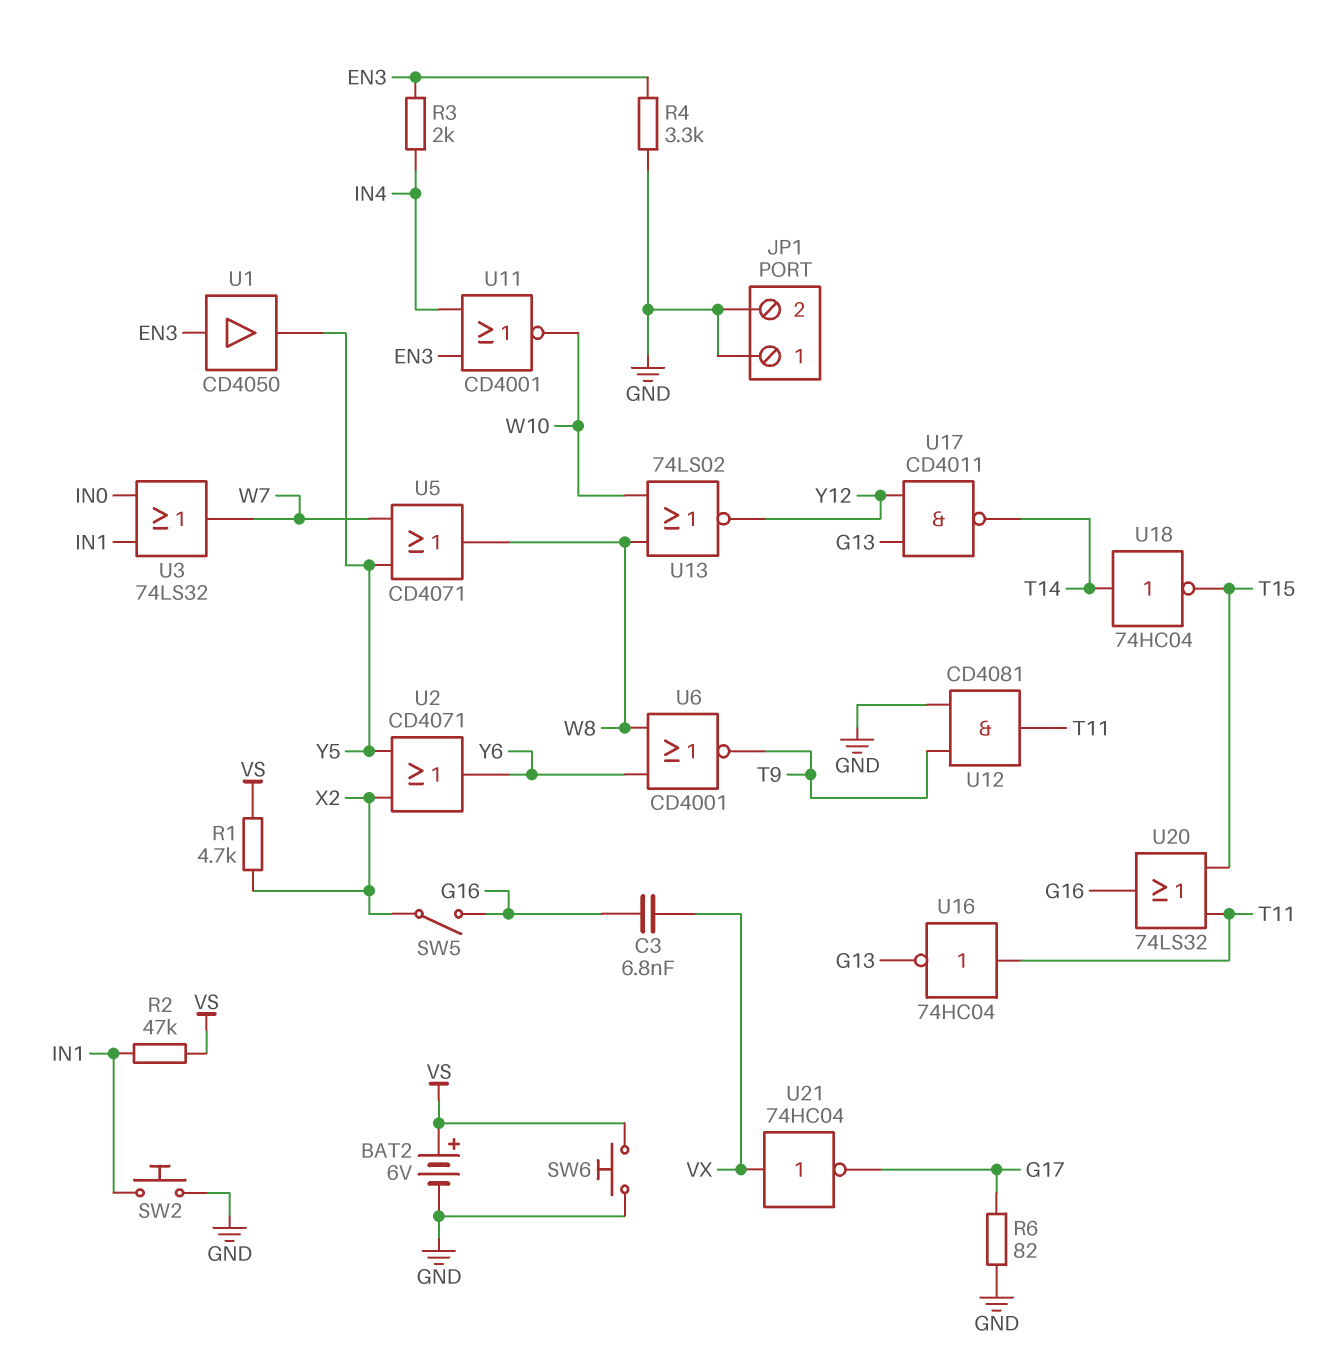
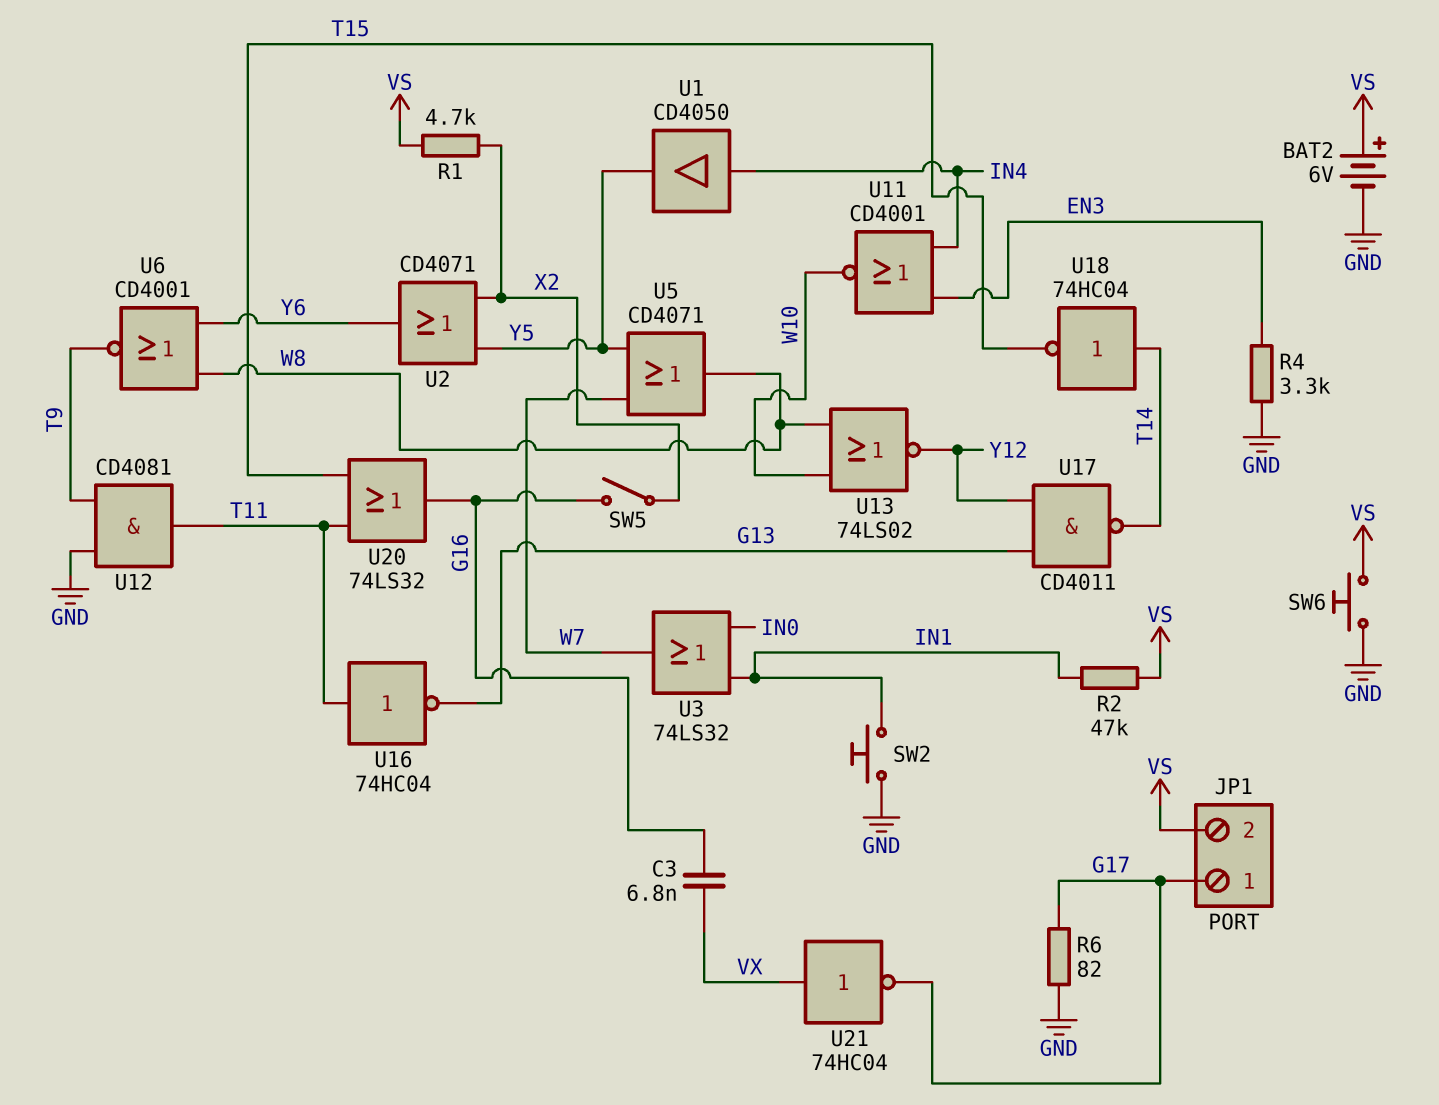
JP1 pin 1: GND -> G17
JP1 pin 2: GND -> VS
R3: 2k (EN3, IN4) -> none
U1: buffer CD4050 (in EN3, out Y5) -> buffer CD4050 (in IN4, out Y5)

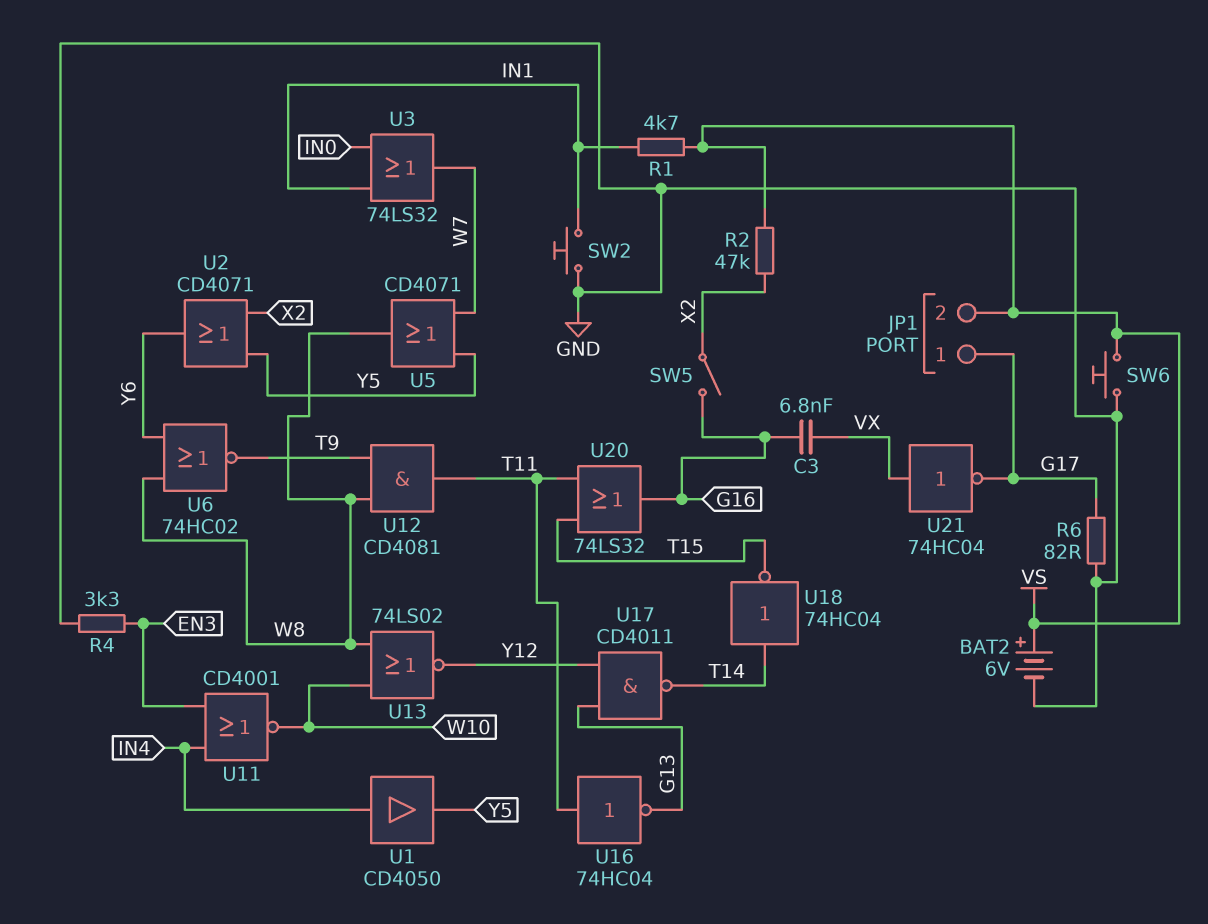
R1: 4.7k (VS, X2) -> 4.7k (IN1, VS)
R2: 47k (IN1, VS) -> 47k (VS, X2)
U6: NOR CD4001 (in W8, in Y6, out T9) -> NOR 74HC02 (in W8, in Y6, out T9)
U12: AND CD4081 (in GND, in T9, out T11) -> AND CD4081 (in T9, in W8, out T11)

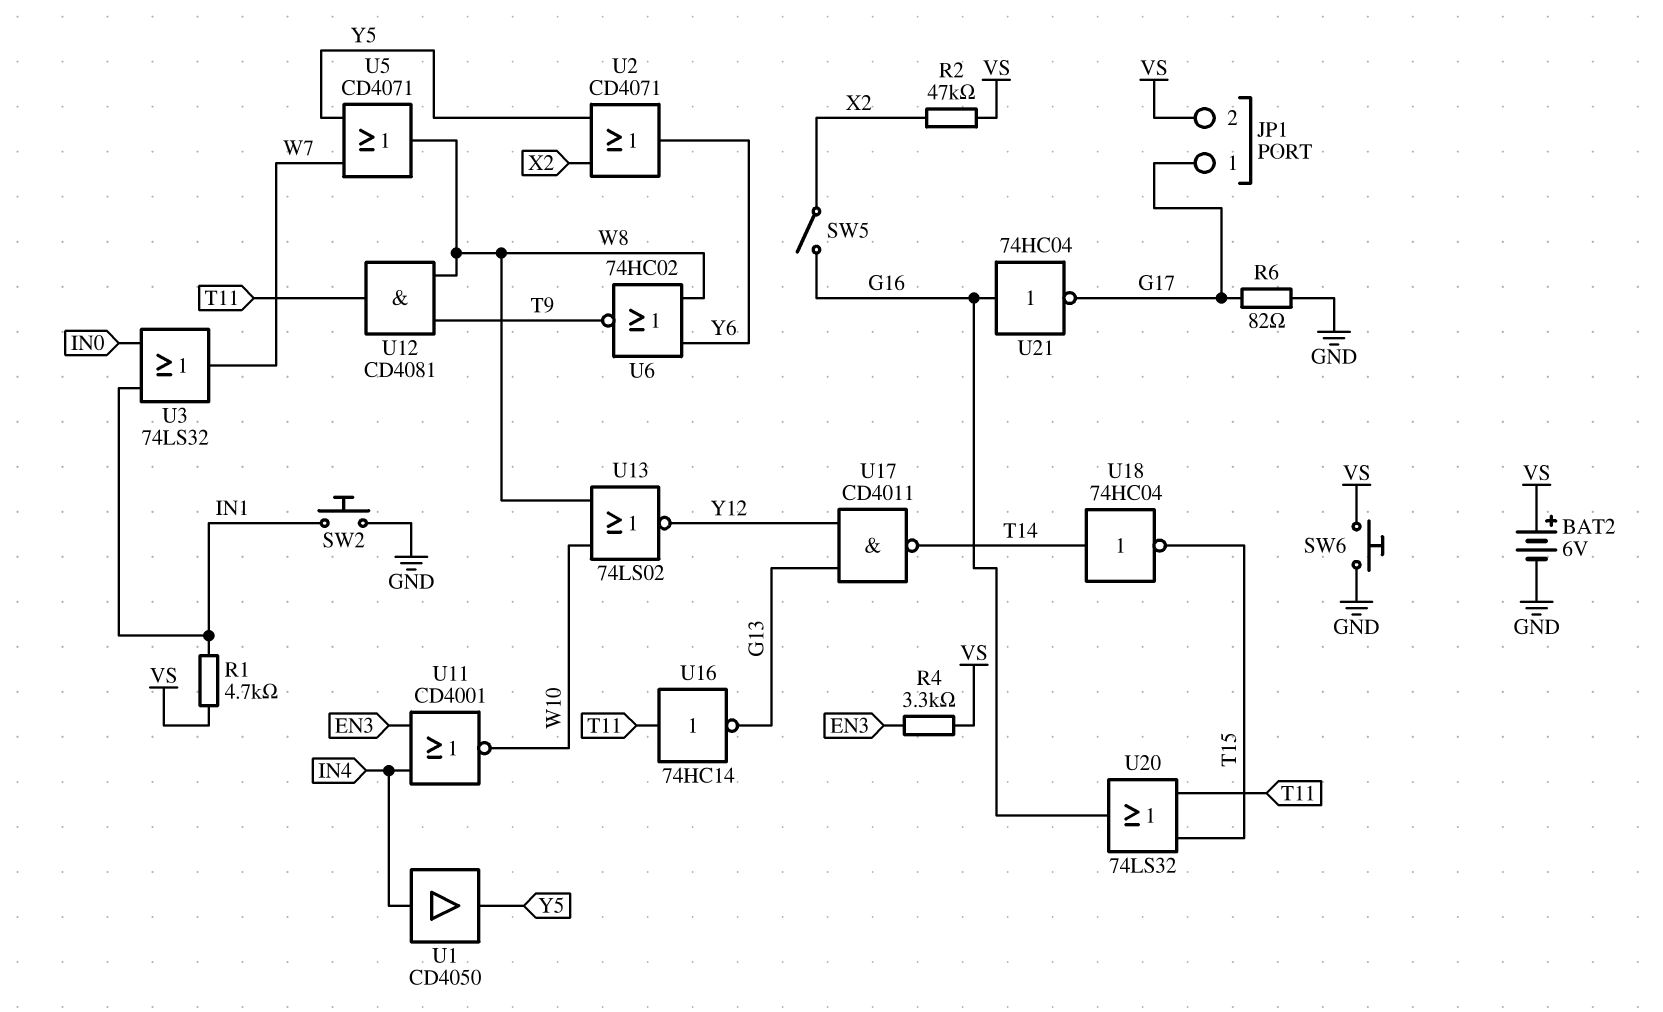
C3: 6.8nF (G16, VX) -> none
R4: 3.3k (EN3, GND) -> 3.3k (EN3, VS)
U16: NOT 74HC04 (in T11, out G13) -> NOT 74HC14 (in T11, out G13)
U21: NOT 74HC04 (in VX, out G17) -> NOT 74HC04 (in G16, out G17)

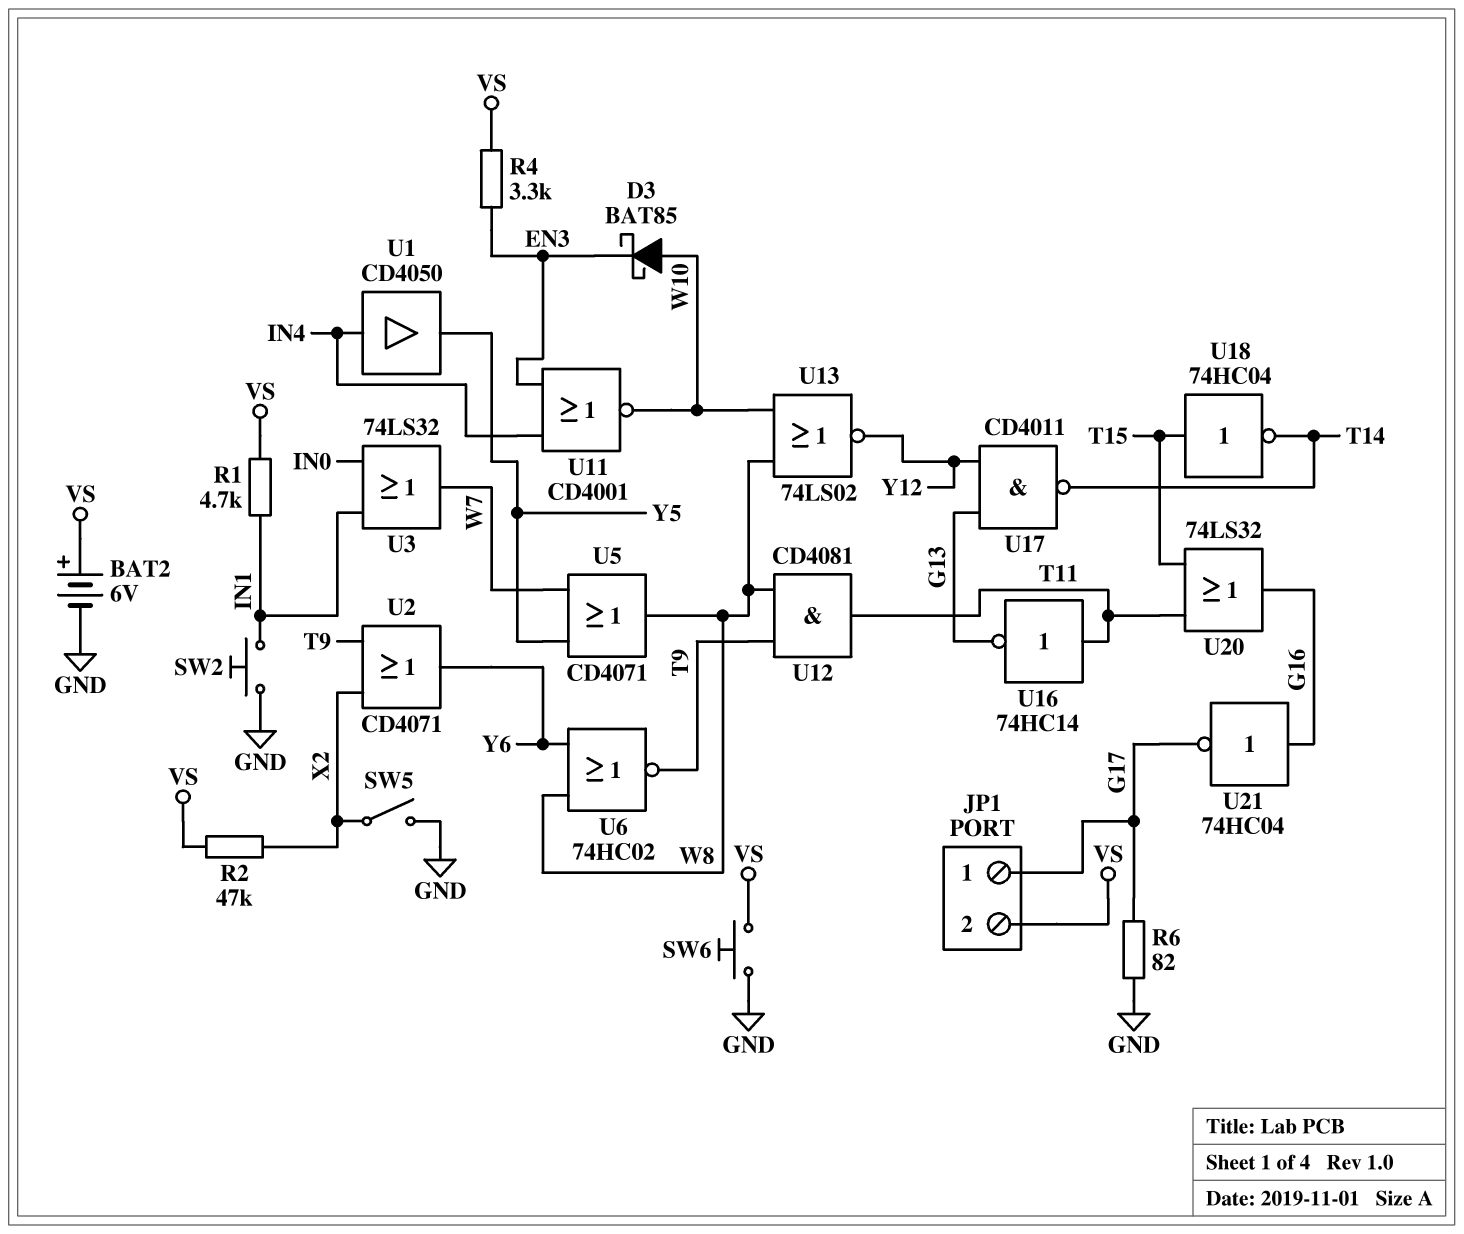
D3: none -> schottky BAT85 (A W10, K EN3)
SW5: switch (G16, X2) -> switch (GND, X2)
U2: OR CD4071 (in X2, in Y5, out Y6) -> OR CD4071 (in T9, in X2, out Y6)
U18: NOT 74HC04 (in T14, out T15) -> NOT 74HC04 (in T15, out T14)

